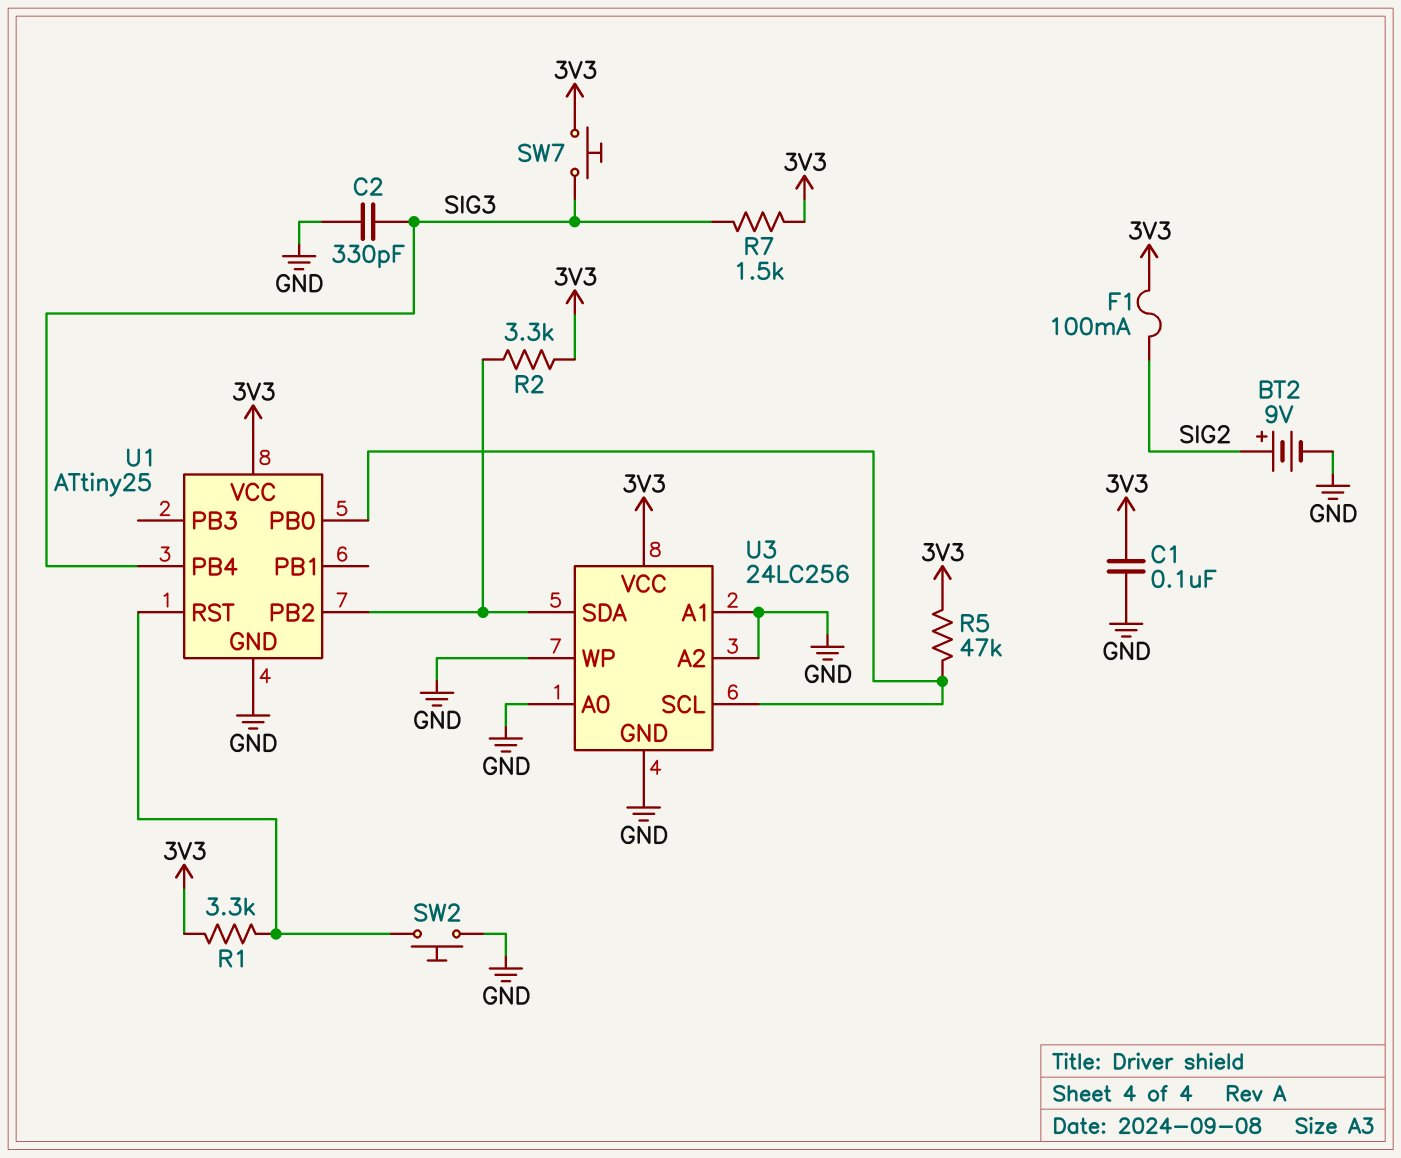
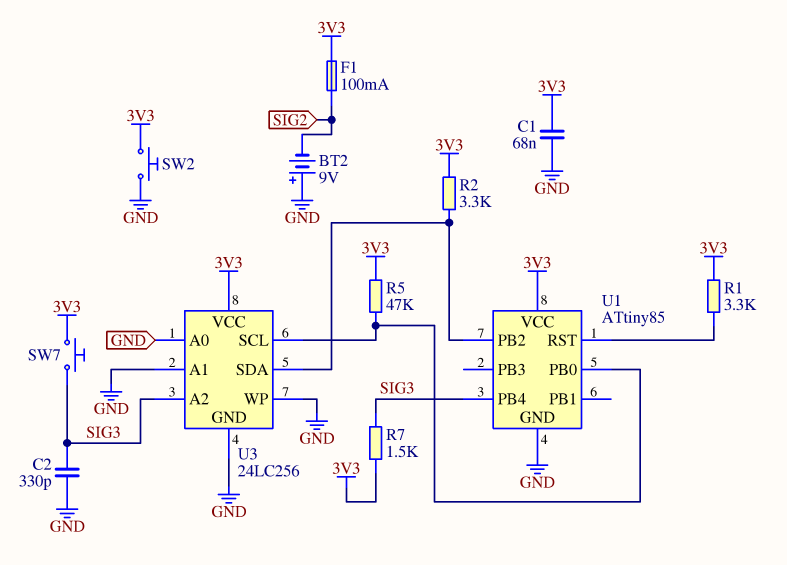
BT2: 9V (plus SIG2, minus GND) -> 9V (plus GND, minus SIG2)
C1: 100nF (3V3, GND) -> 68nF (3V3, GND)
SW2: button (GND, U1/RST) -> button (3V3, GND)
U1: ATtiny25 -> ATtiny85
U3 pin A2: GND -> SIG3

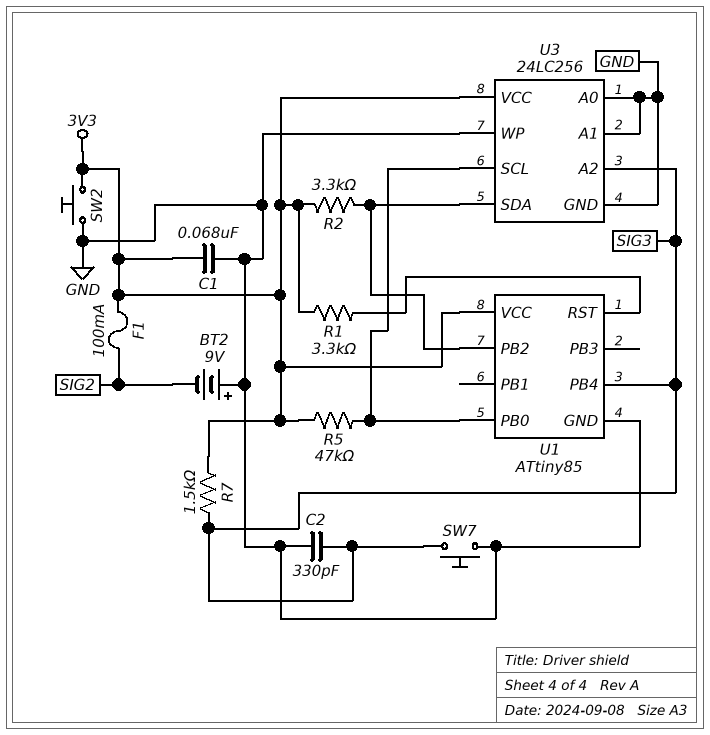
SW7: button (3V3, SIG3) -> button (GND, SIG3)

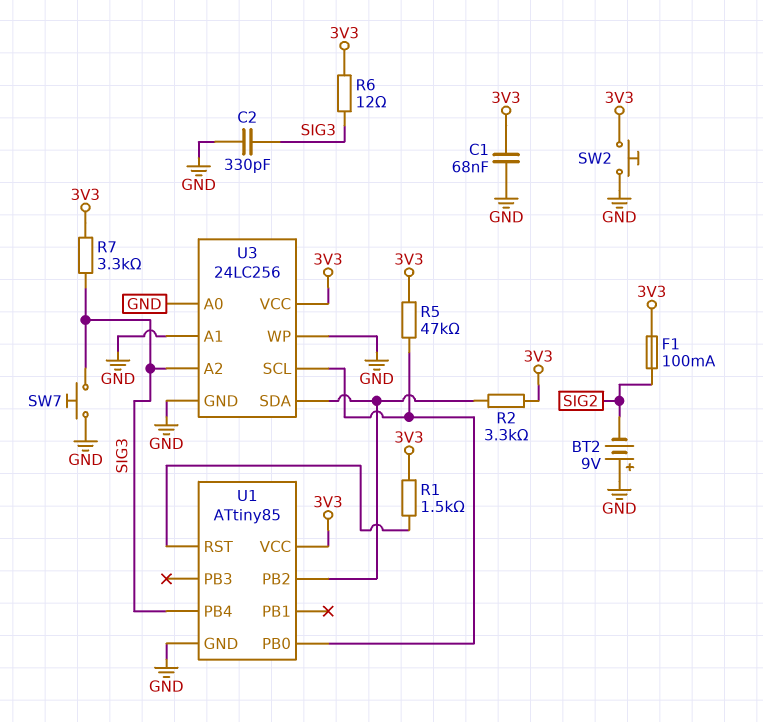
R1: 3.3k (3V3, U1/RST) -> 1.5k (3V3, U1/RST)
R6: none -> 12 (3V3, SIG3)
R7: 1.5k (3V3, SIG3) -> 3.3k (3V3, SIG3)

